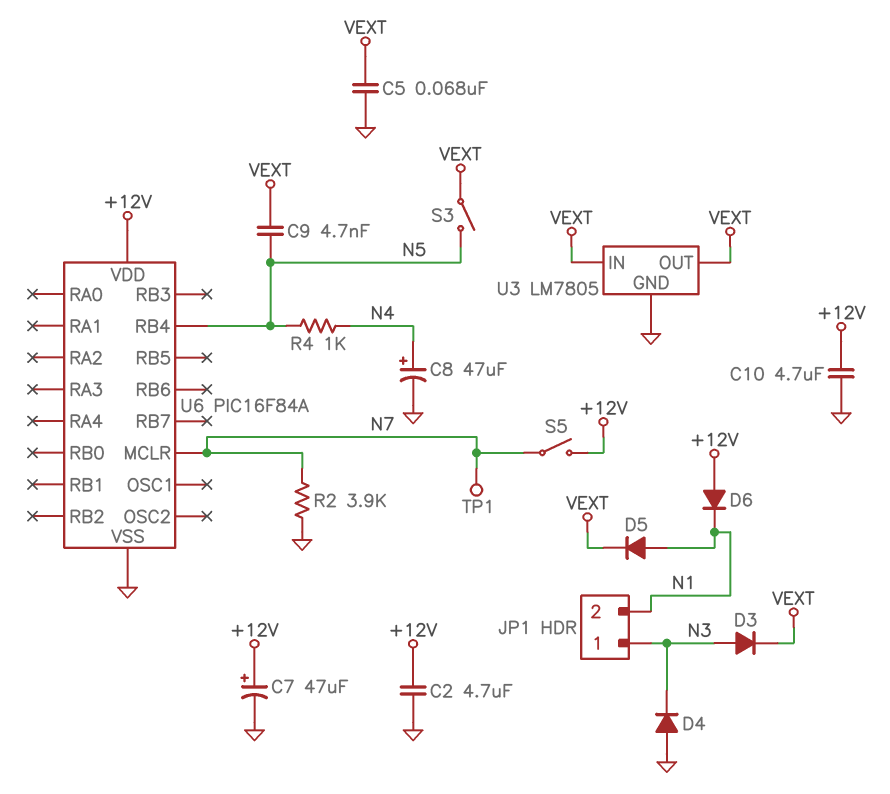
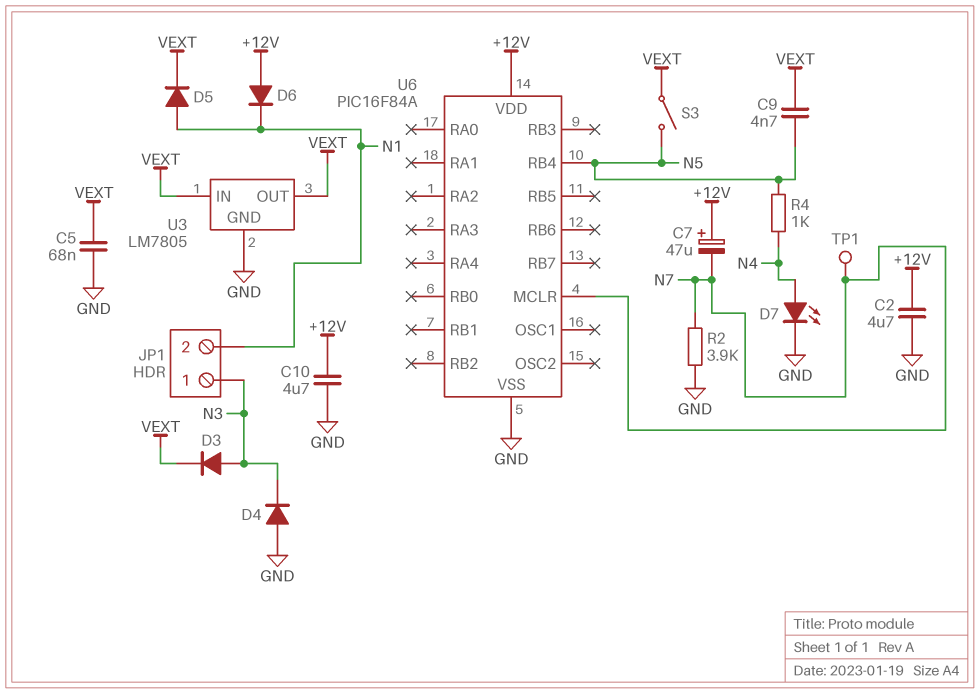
C7: 47uF (plus +12V, minus GND) -> 47uF (plus +12V, minus N7)
C8: 47uF (plus N4, minus GND) -> none
D7: none -> LED (A N4, K GND)
S5: switch (+12V, N7) -> none

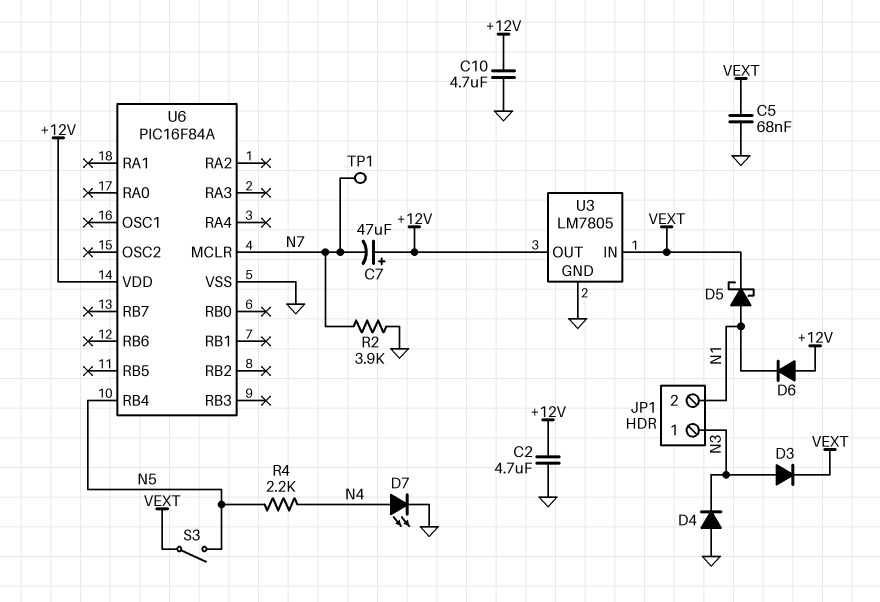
C9: 4.7nF (N5, VEXT) -> none
D5: diode (A N1, K VEXT) -> schottky (A N1, K VEXT)
R4: 1k (N4, N5) -> 2.2k (N4, N5)
U3 pin OUT: VEXT -> +12V

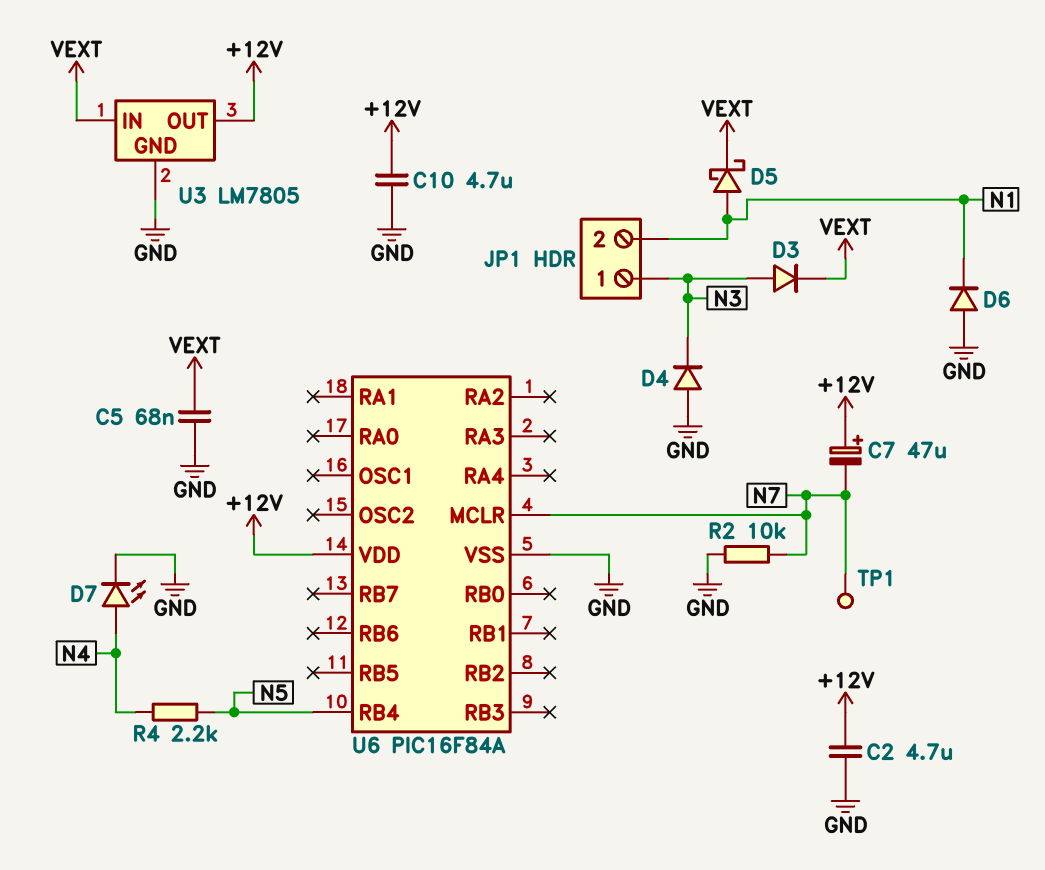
D6: diode (A +12V, K N1) -> diode (A GND, K N1)
R2: 3.9k (GND, N7) -> 10k (GND, N7)
S3: switch (N5, VEXT) -> none

